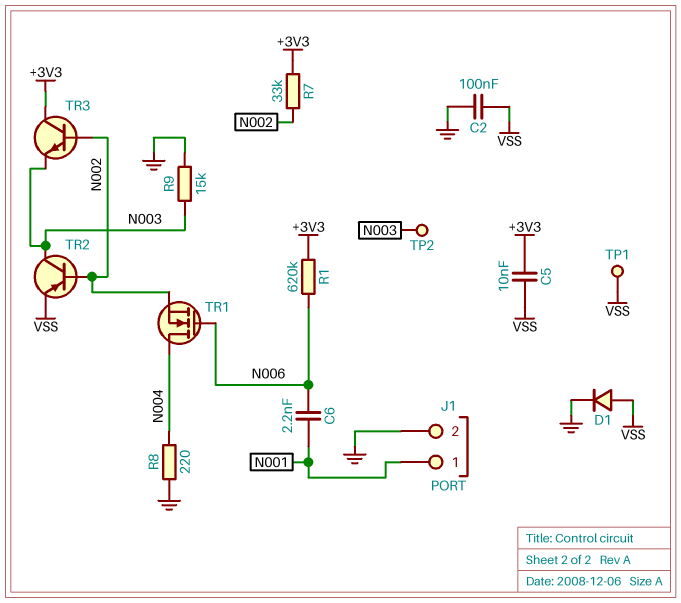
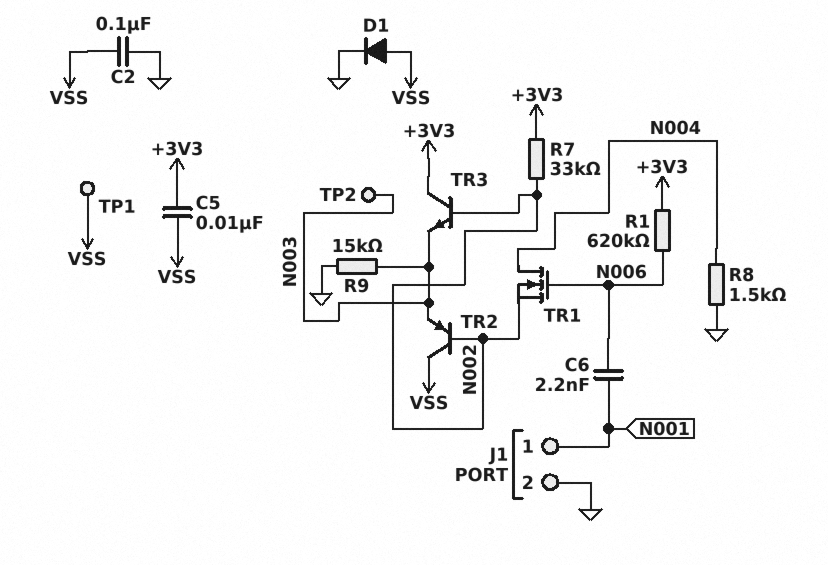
R8: 220 (GND, N004) -> 1.5k (GND, N004)
TR2: PNP (B N002, C N003, E VSS) -> PNP (B N002, C VSS, E N003)

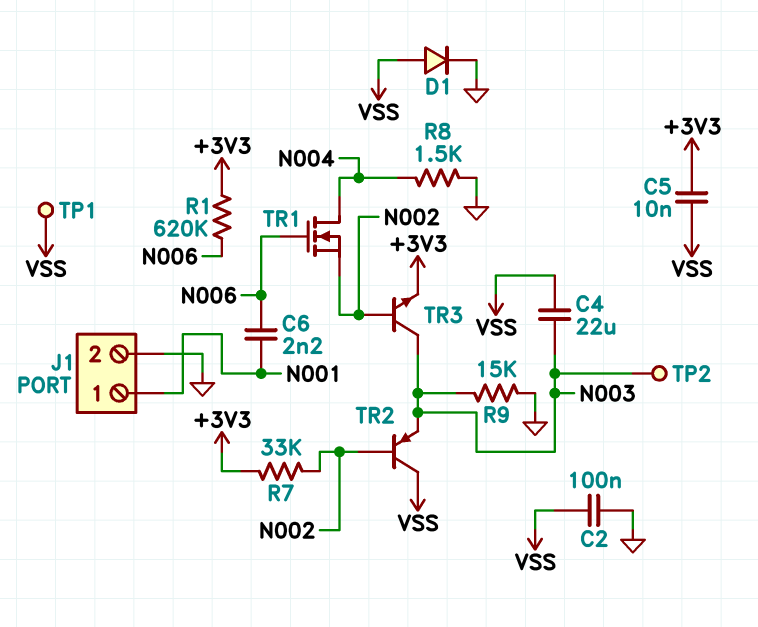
C4: none -> 22uF (N003, VSS)
TR3: NPN (B N002, C +3V3, E N003) -> NPN (B N002, C N003, E +3V3)

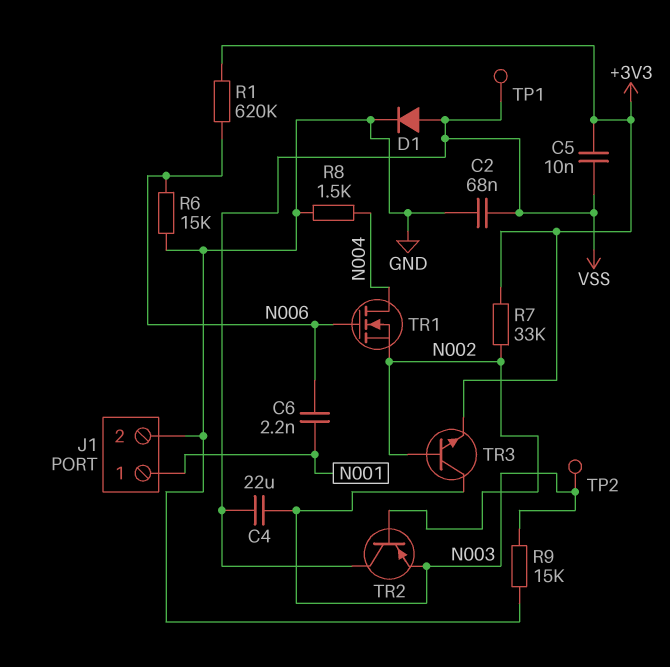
C2: 100nF (GND, VSS) -> 68nF (GND, VSS)
R6: none -> 15k (GND, N006)

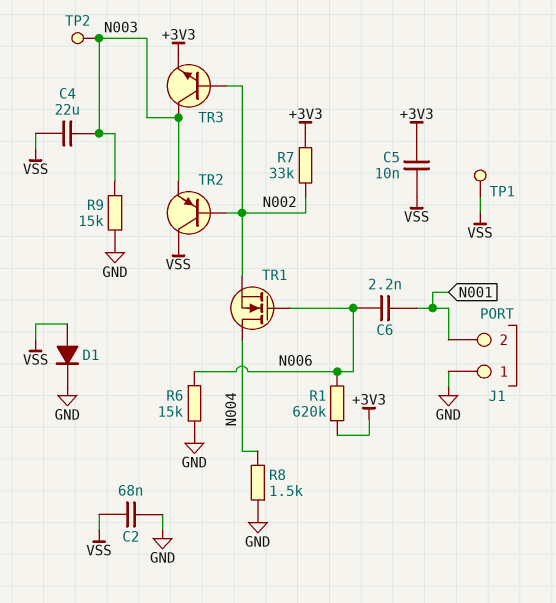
J1 pin 1: N001 -> GND
J1 pin 2: GND -> N001

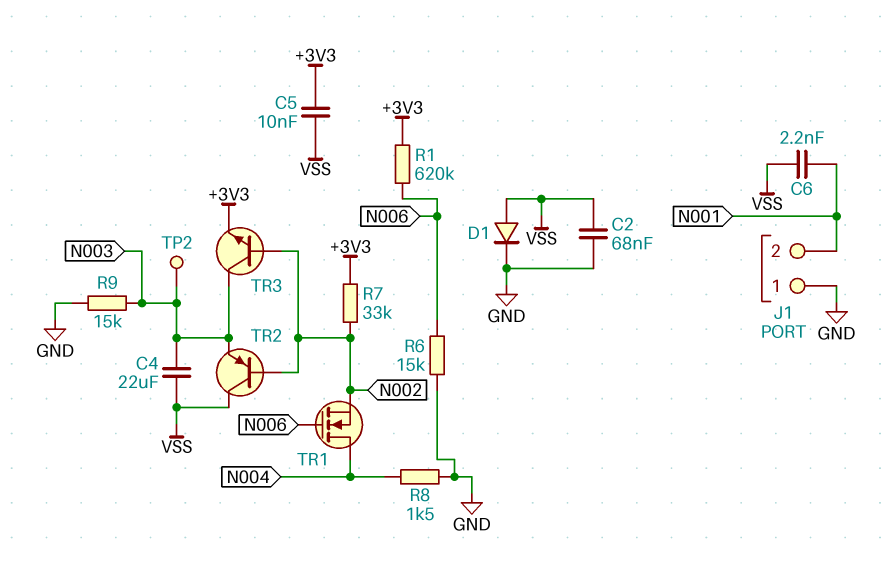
C6: 2.2nF (N001, N006) -> 2.2nF (N001, VSS)
TP1: test point (VSS) -> none

